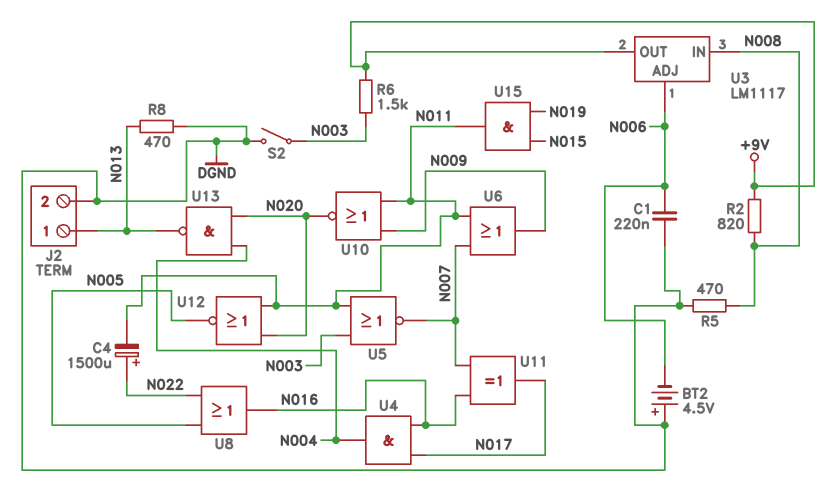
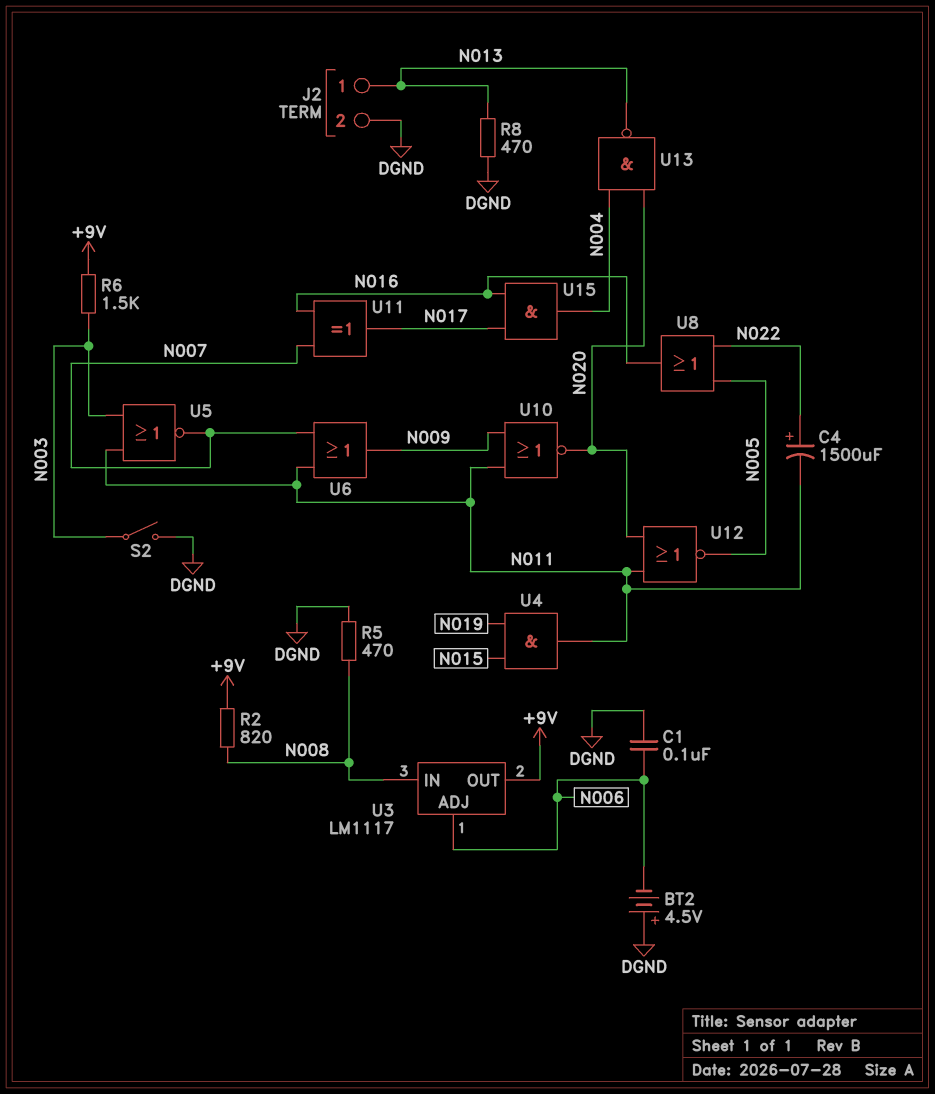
C1: 220nF (DGND, N006) -> 100nF (DGND, N006)
U4: AND (in N016, in N017, out N004) -> AND (in N015, in N019, out N011)
U15: AND (in N015, in N019, out N011) -> AND (in N016, in N017, out N004)

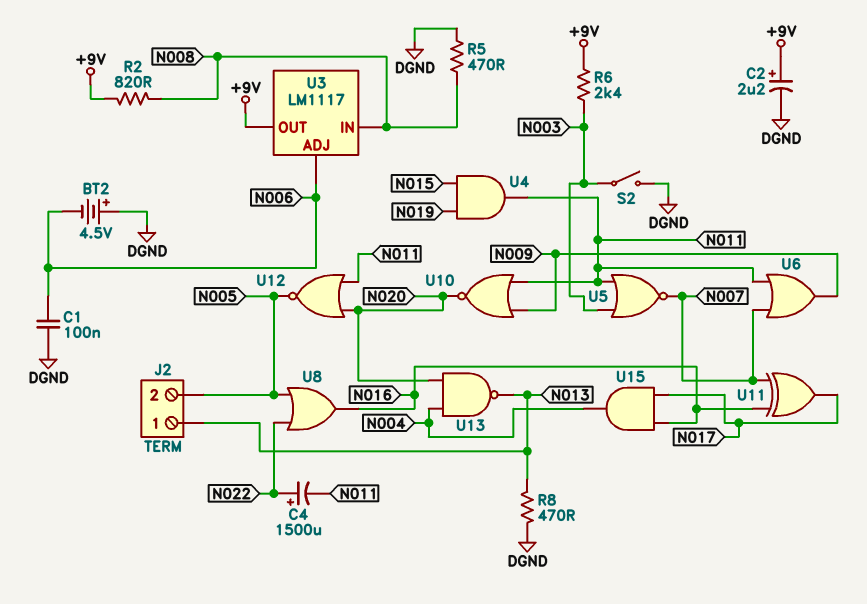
C2: none -> 2.2uF (plus +9V, minus DGND)
J2 pin 2: DGND -> N005
R6: 1.5k (+9V, N003) -> 2.4k (+9V, N003)

